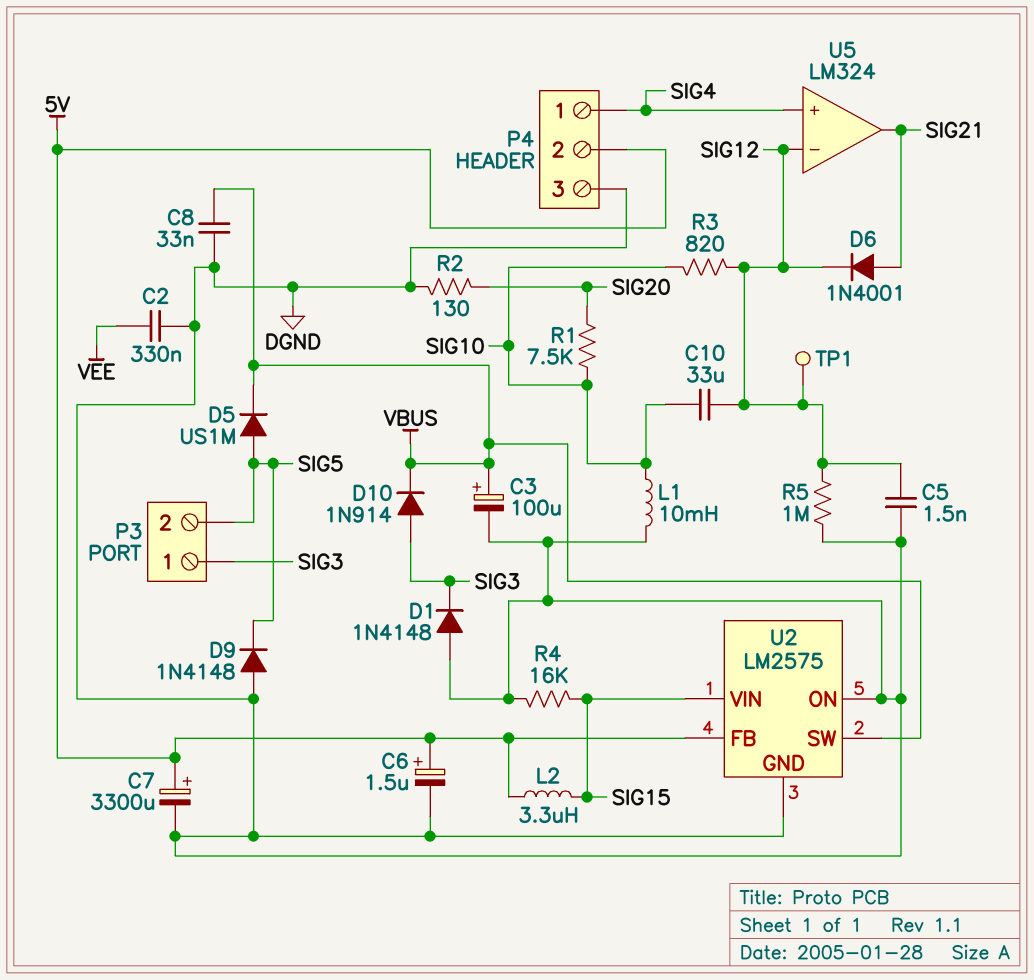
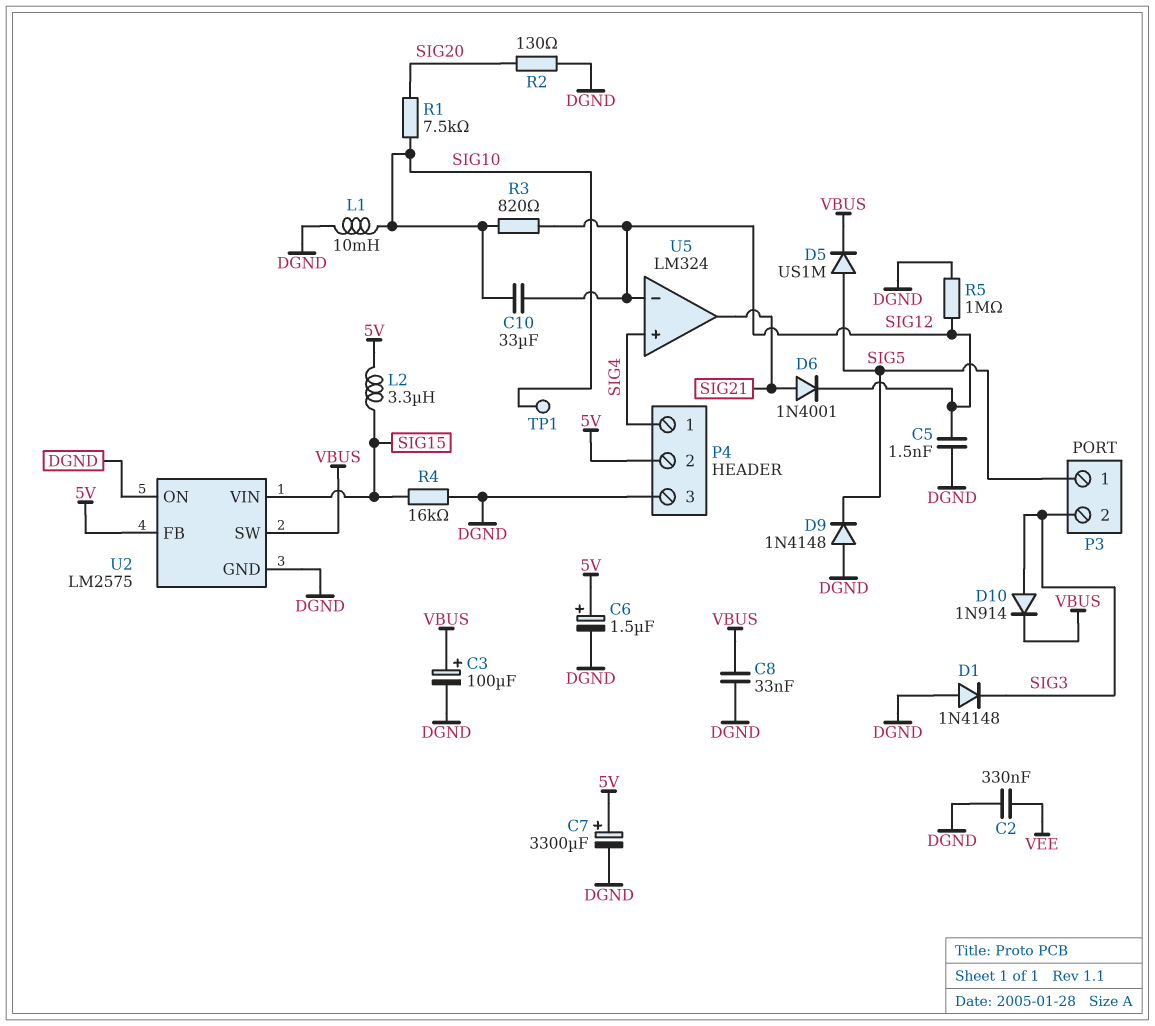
P3 pin 1: SIG3 -> SIG5
P3 pin 2: SIG5 -> SIG3
TP1: test point (SIG12) -> test point (SIG10)

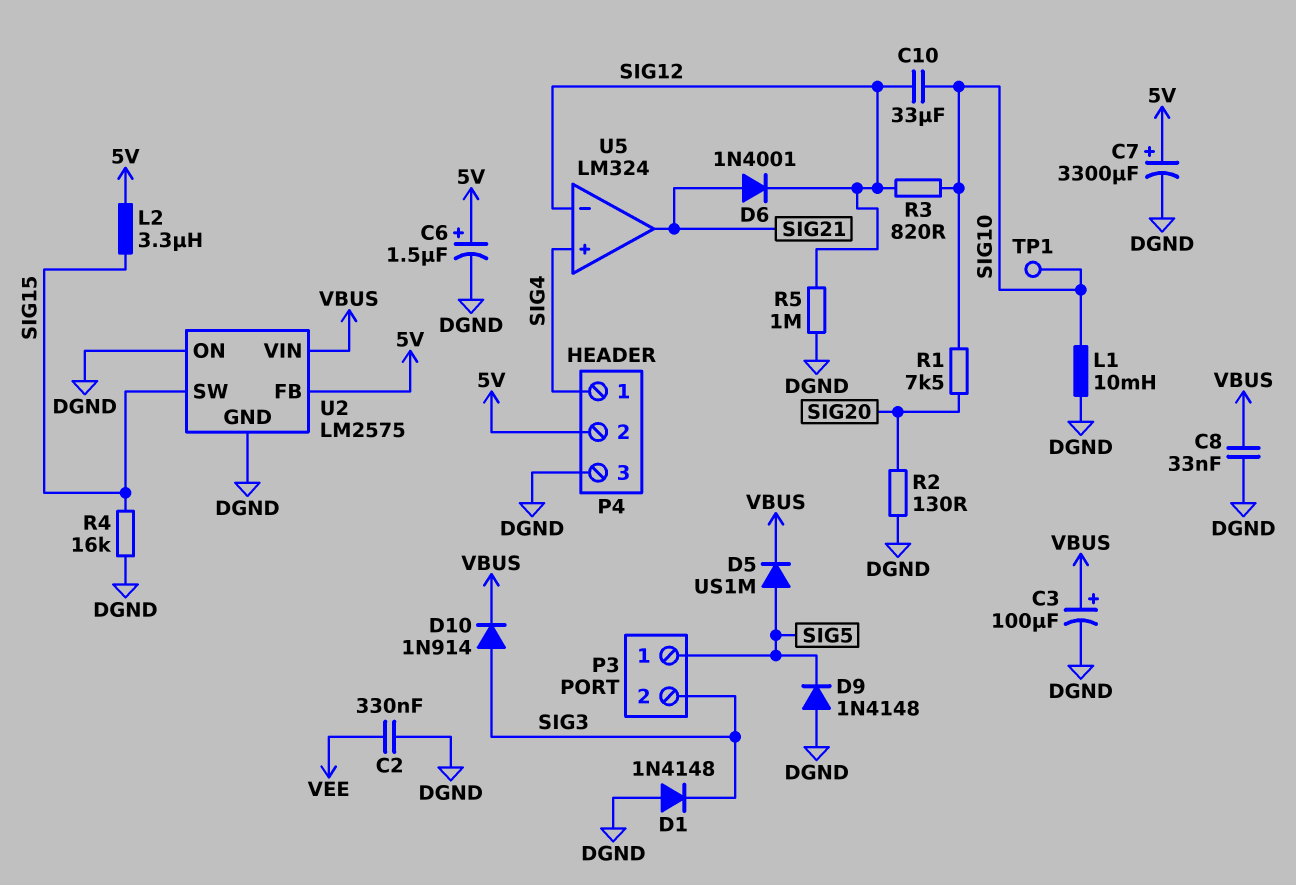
C5: 1.5nF (DGND, SIG12) -> none
U2 pin SW: VBUS -> SIG15
U2 pin VIN: SIG15 -> VBUS

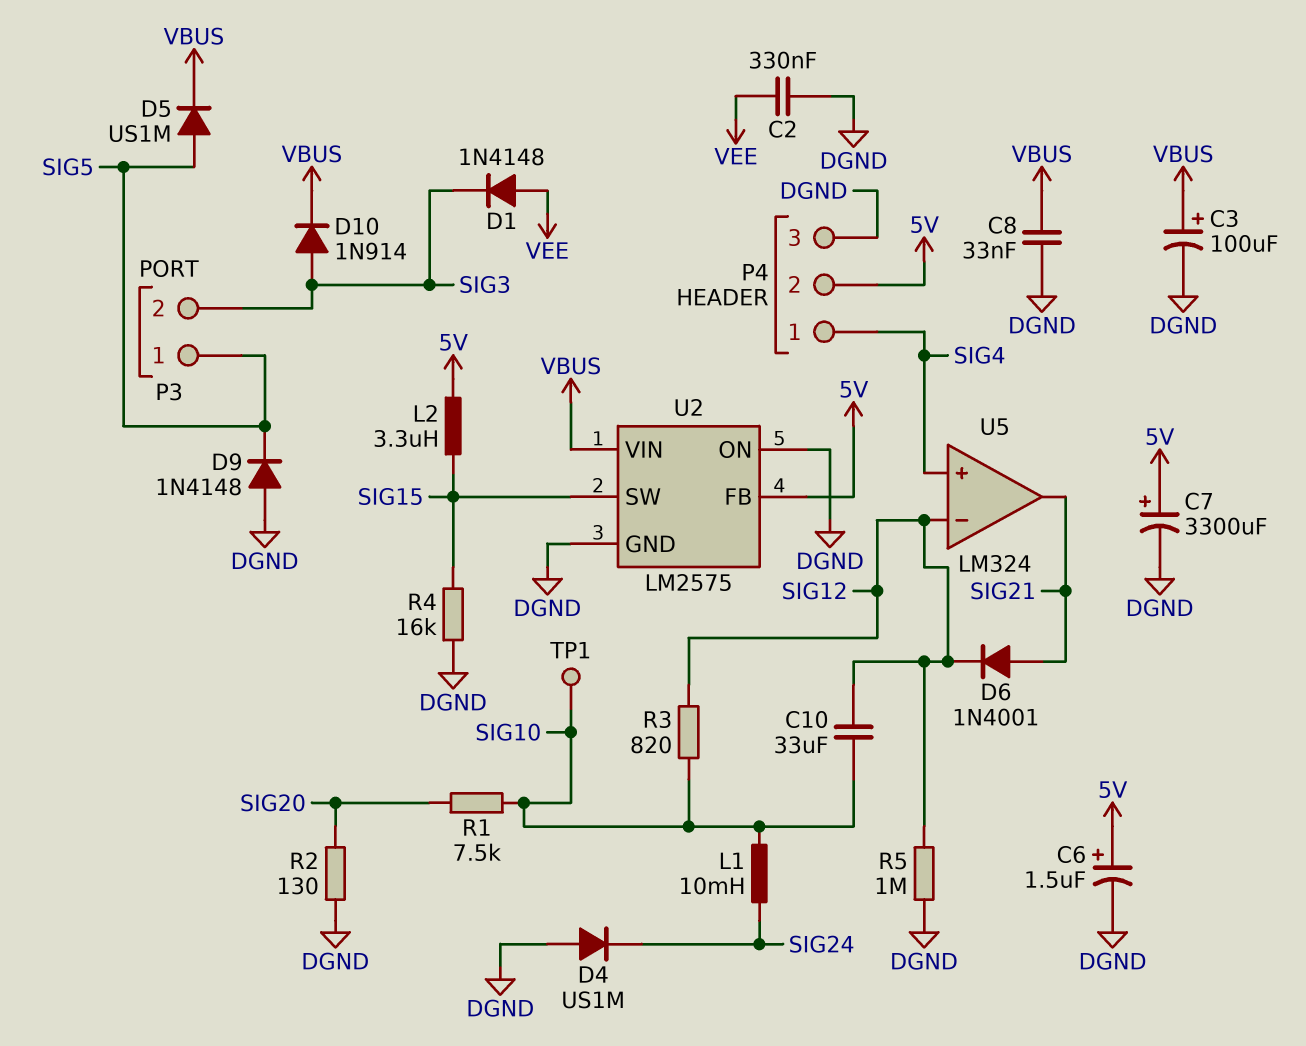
D1: diode 1N4148 (A DGND, K SIG3) -> diode 1N4148 (A VEE, K SIG3)
D4: none -> diode US1M (A DGND, K SIG24)
L1: 10mH (DGND, SIG10) -> 10mH (SIG10, SIG24)

